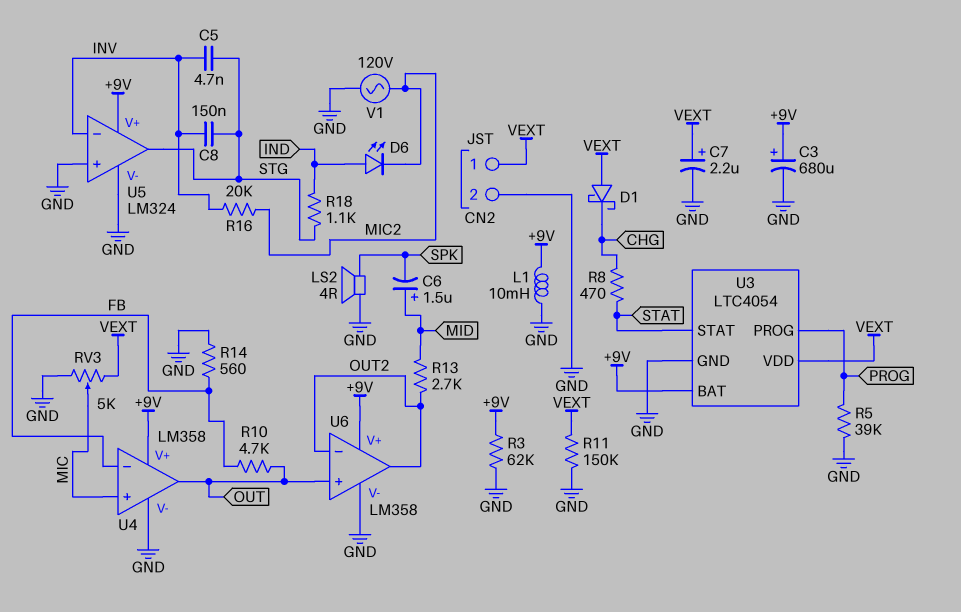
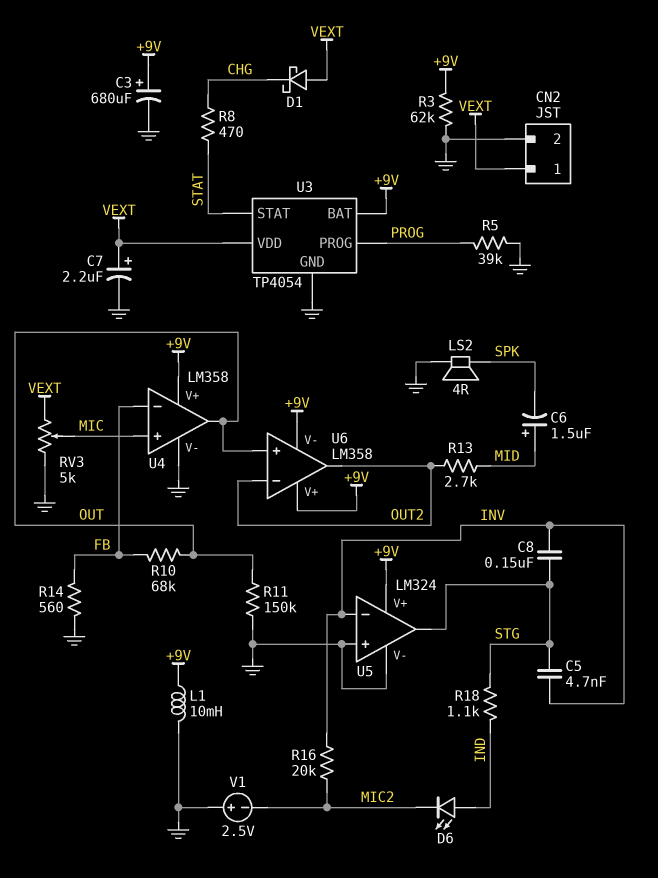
R10: 4.7k (FB, OUT) -> 68k (FB, OUT)
R11: 150k (GND, VEXT) -> 150k (GND, OUT)
U3: LTC4054 -> TP4054
U6 pin V-: GND -> +9V
V1: AC 120V (GND, MIC2) -> 2.5V (plus GND, minus MIC2)

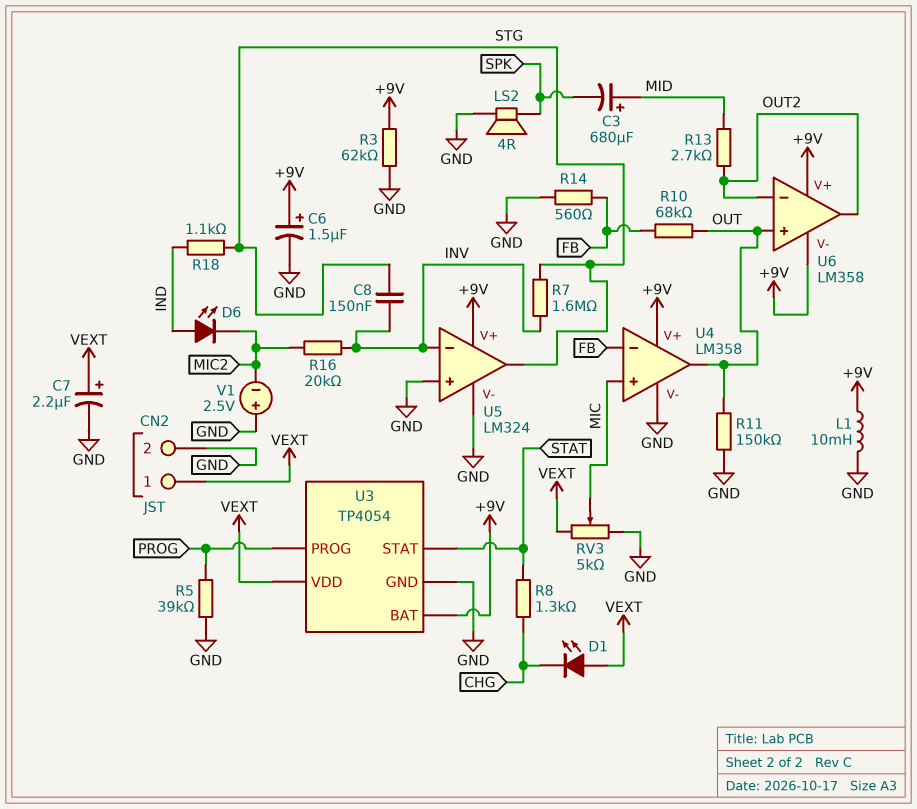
C3: 680uF (plus +9V, minus GND) -> 680uF (plus MID, minus SPK)
C5: 4.7nF (INV, STG) -> none
C6: 1.5uF (plus MID, minus SPK) -> 1.5uF (plus +9V, minus GND)
D1: schottky (A VEXT, K CHG) -> LED (A VEXT, K CHG)
R7: none -> 1.6M (INV, STG)
R8: 470 (CHG, STAT) -> 1.3k (CHG, STAT)

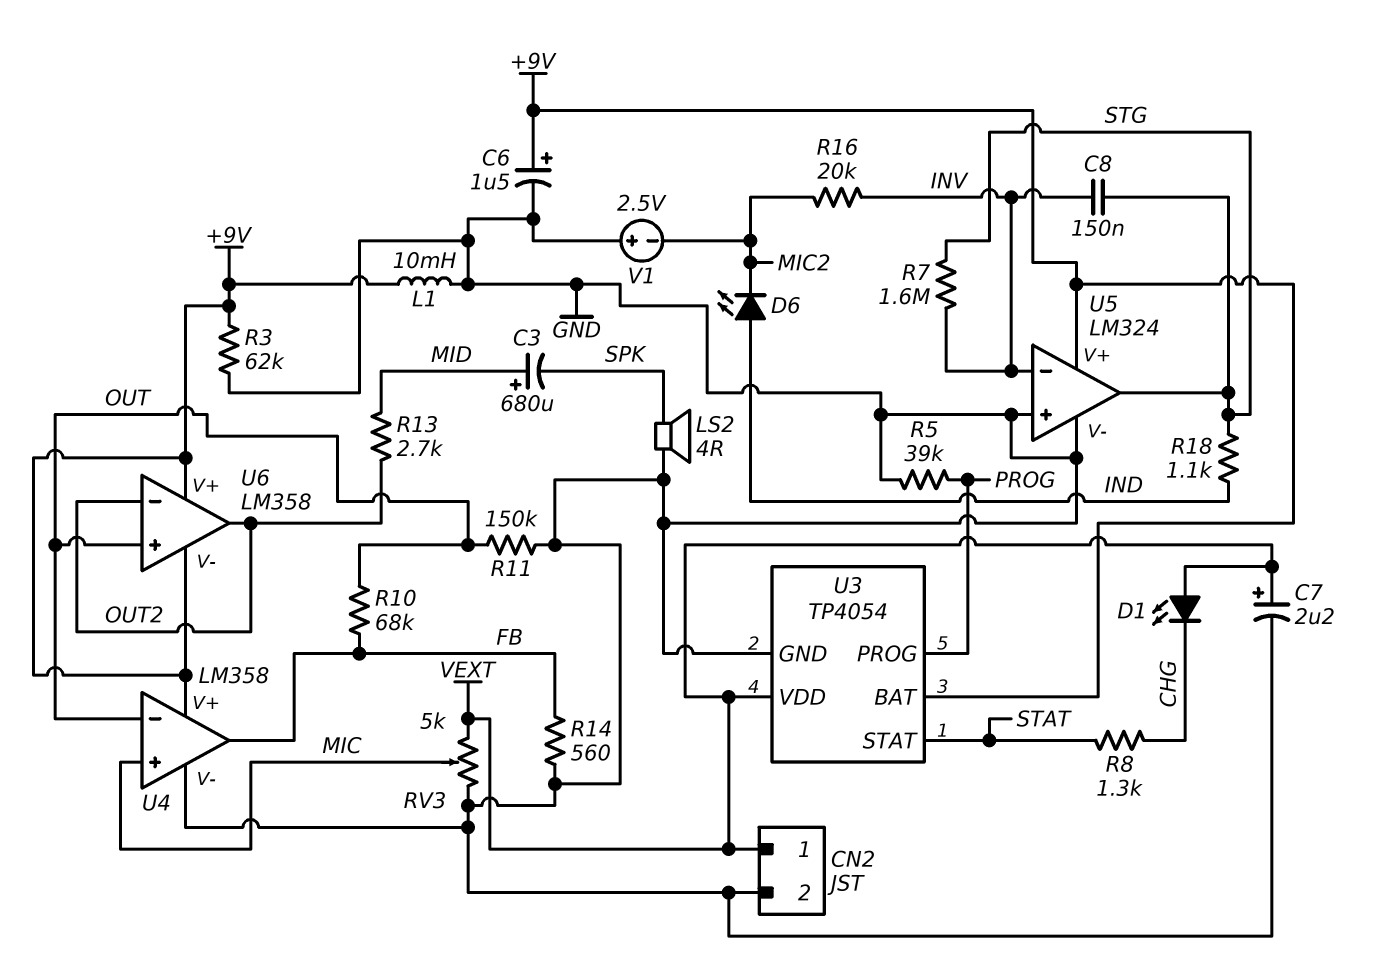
U4 pin in-: FB -> OUT
U4 pin out: OUT -> FB

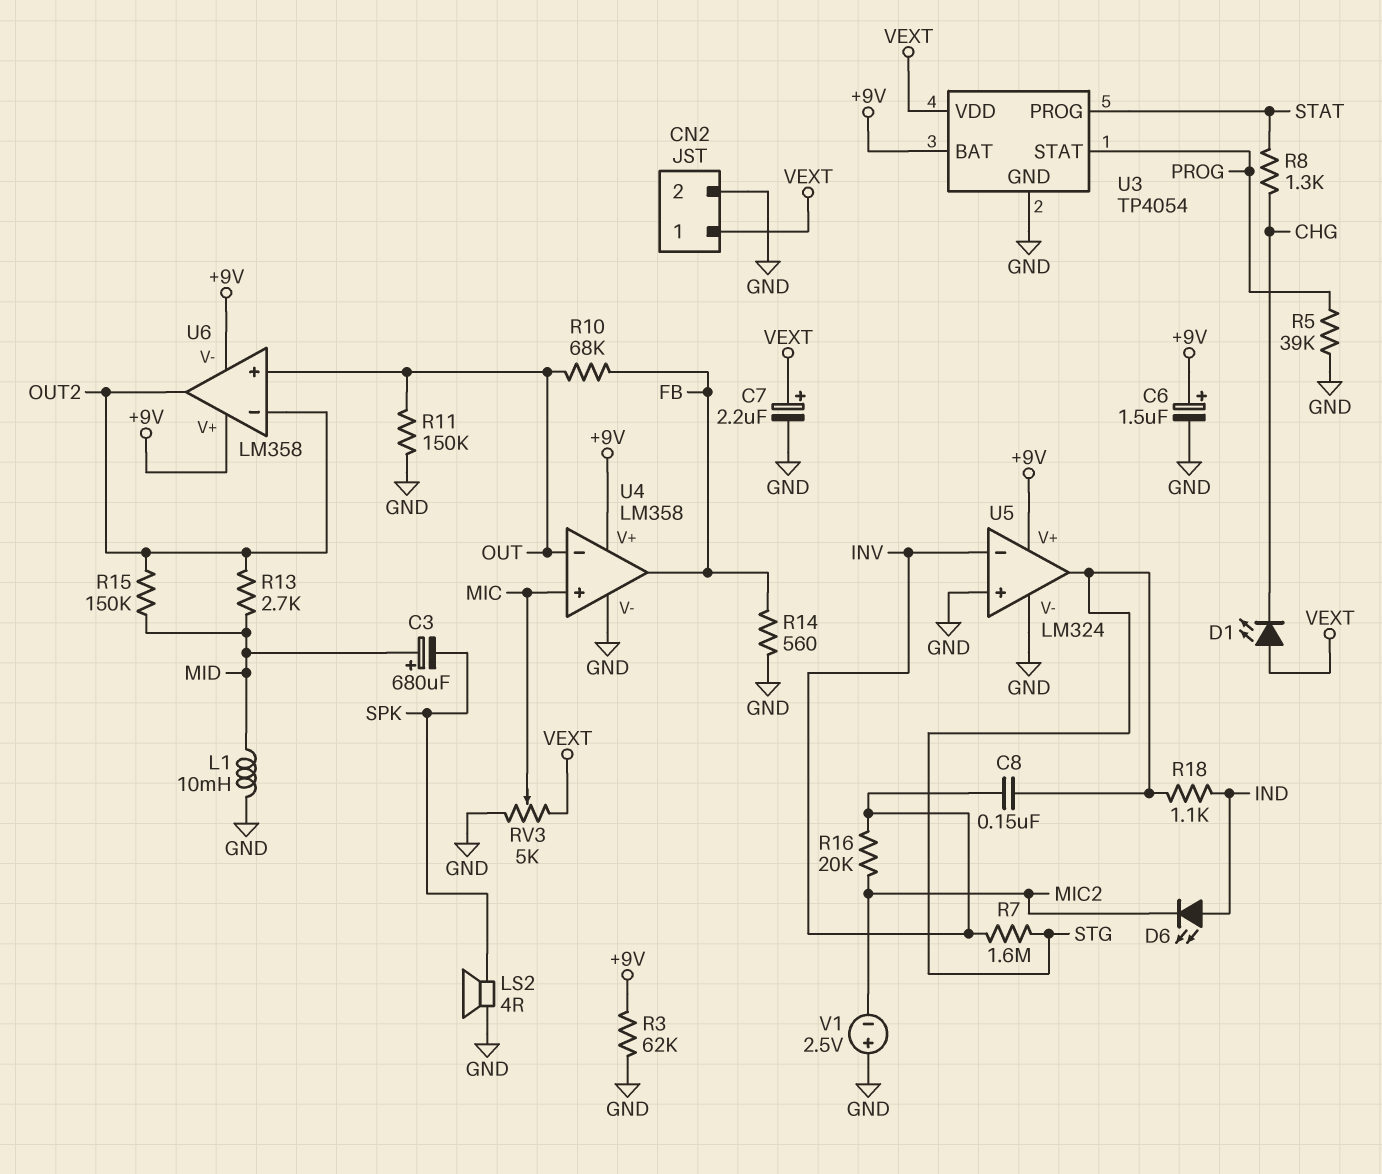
L1: 10mH (+9V, GND) -> 10mH (GND, MID)
R15: none -> 150k (MID, OUT2)
U3 pin PROG: PROG -> STAT
U3 pin STAT: STAT -> PROG

